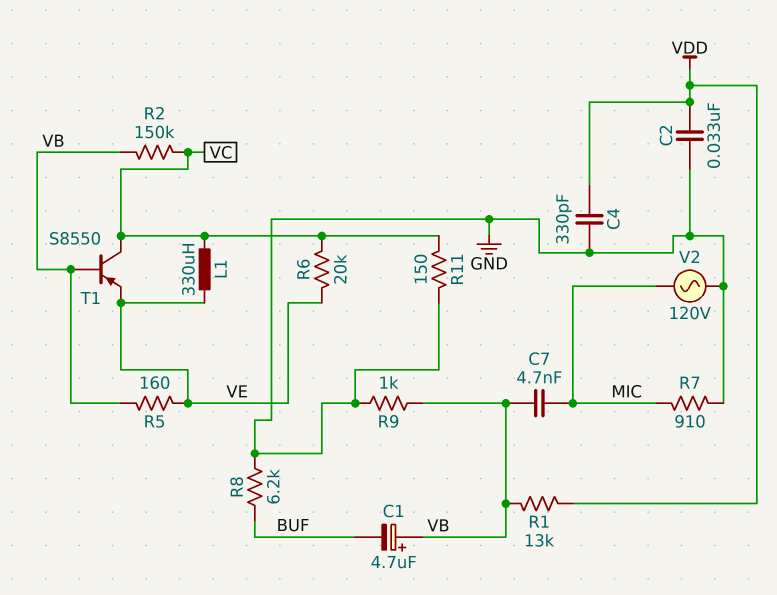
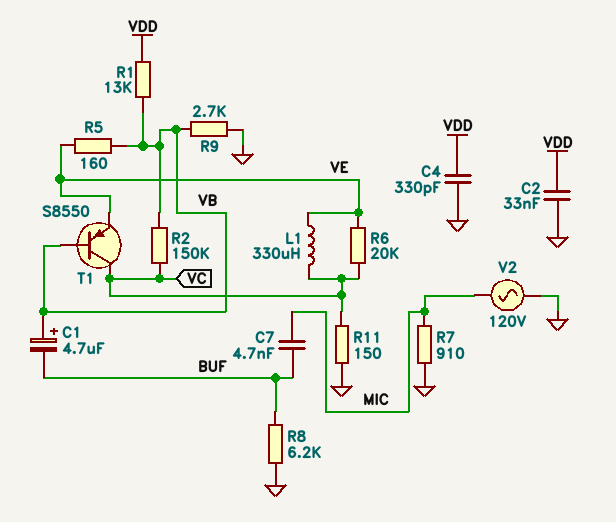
C7: 4.7nF (MIC, VB) -> 4.7nF (BUF, MIC)
R9: 1k (GND, VB) -> 2.7k (GND, VB)

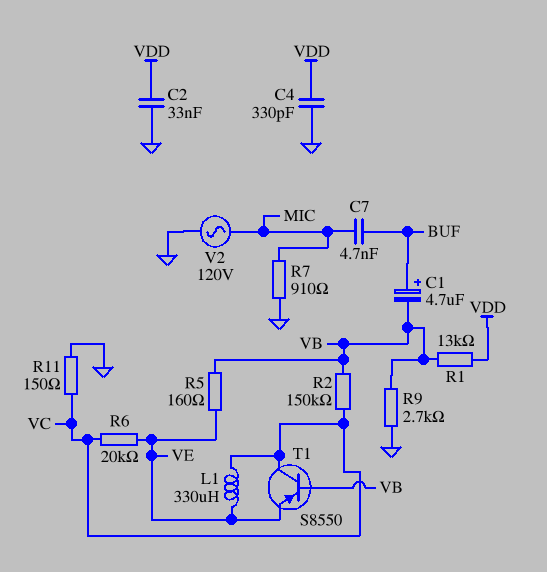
C1: 4.7uF (plus VB, minus BUF) -> 4.7uF (plus BUF, minus VB)
R8: 6.2k (BUF, GND) -> none

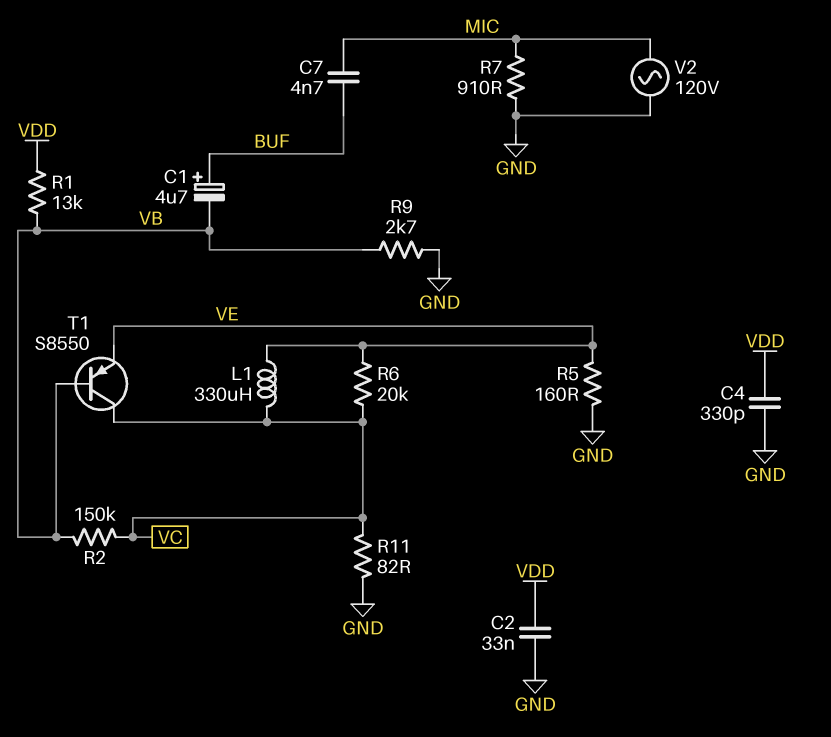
R5: 160 (VB, VE) -> 160 (GND, VE)
R11: 150 (GND, VC) -> 82 (GND, VC)

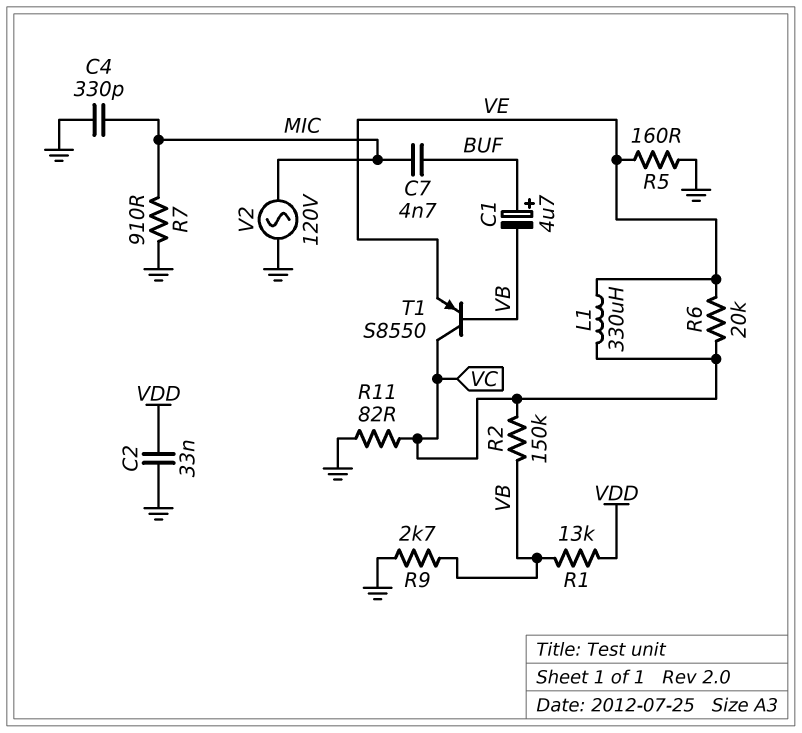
C4: 330pF (GND, VDD) -> 330pF (GND, MIC)

